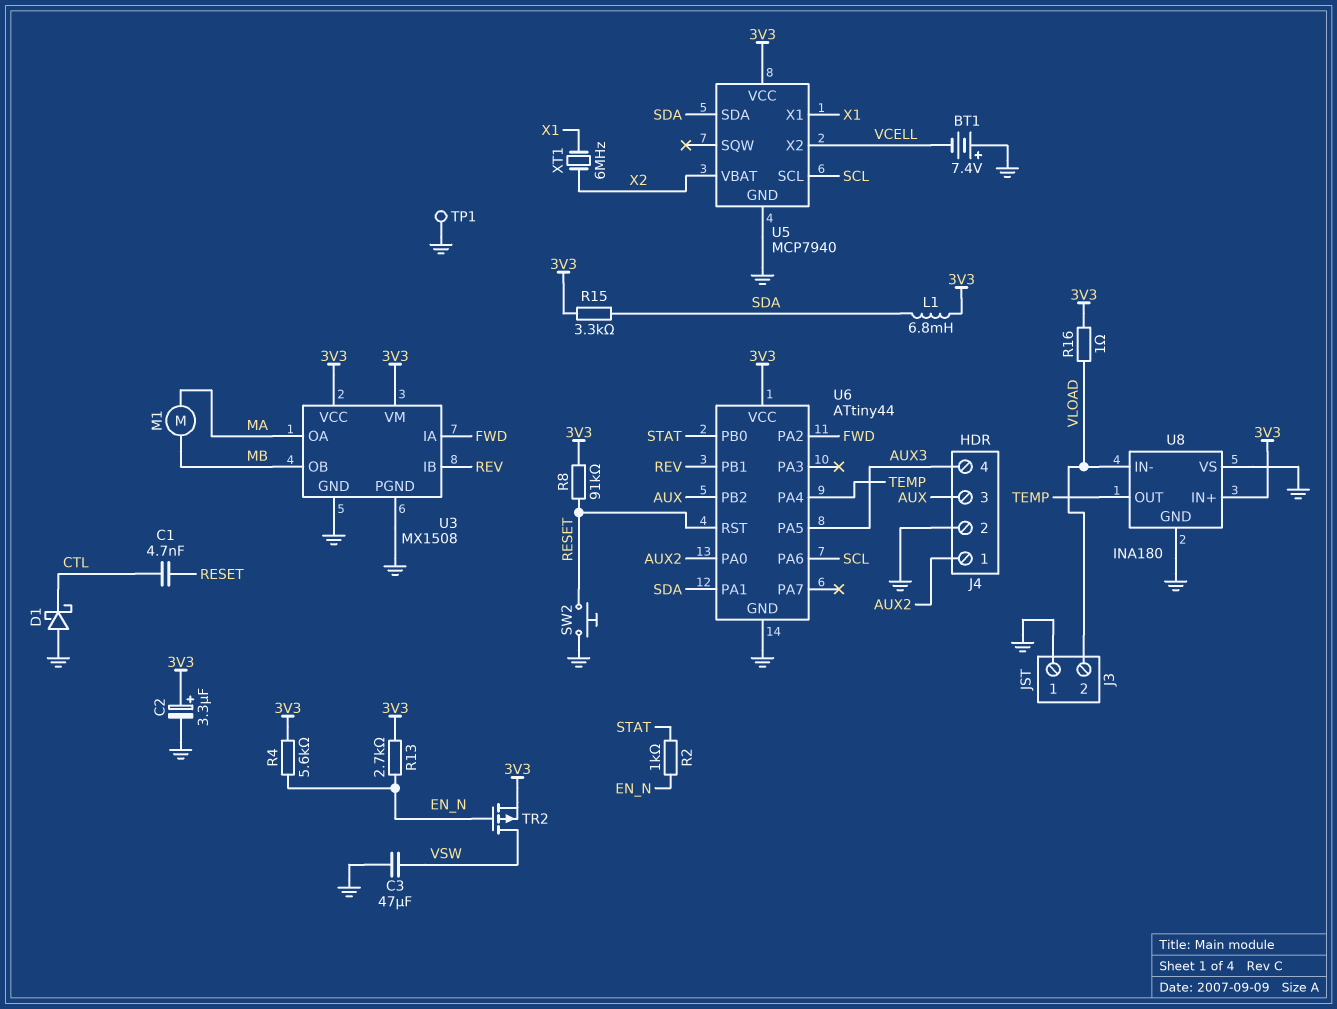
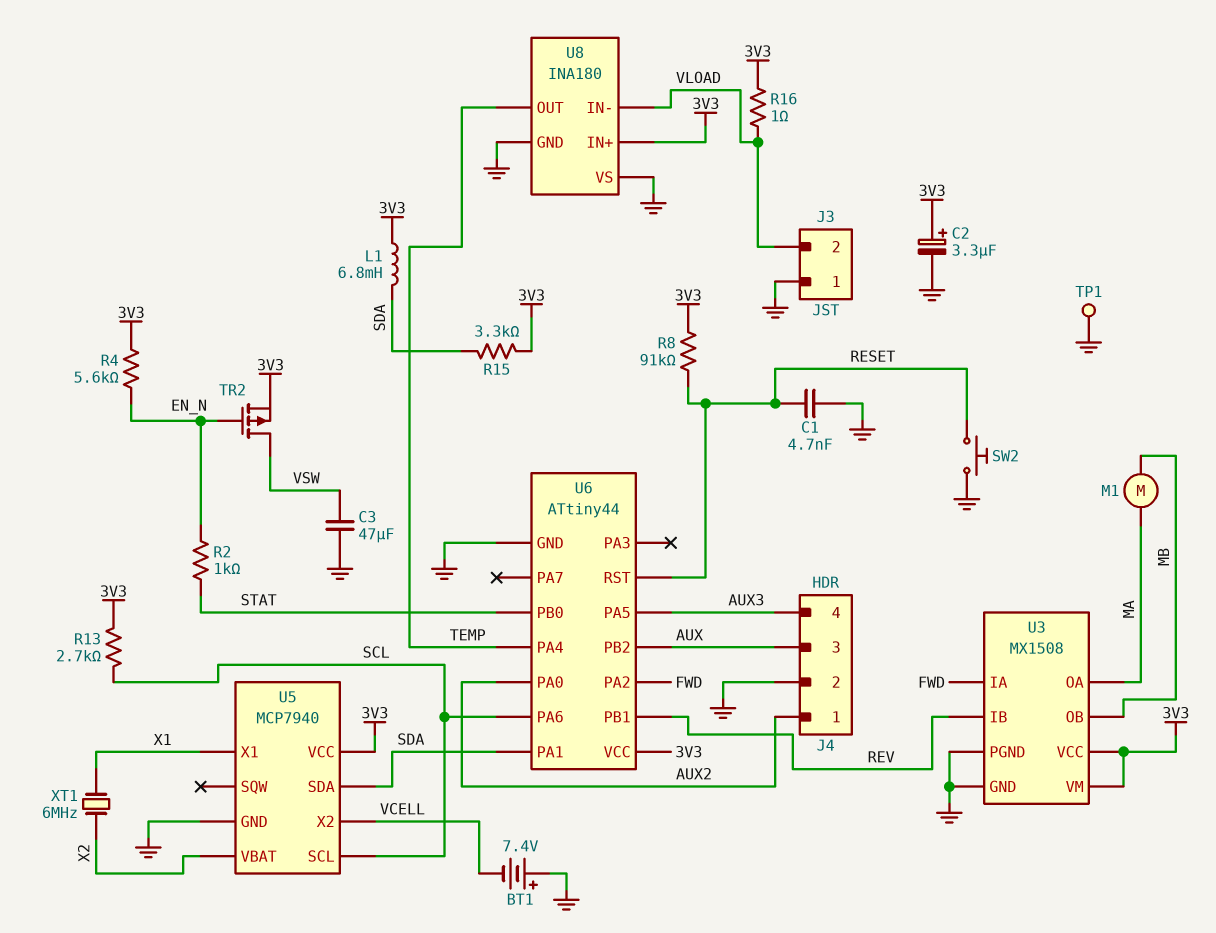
C1: 4.7nF (CTL, RESET) -> 4.7nF (GND, RESET)
D1: schottky (A GND, K CTL) -> none
R13: 2.7k (3V3, EN_N) -> 2.7k (3V3, SCL)

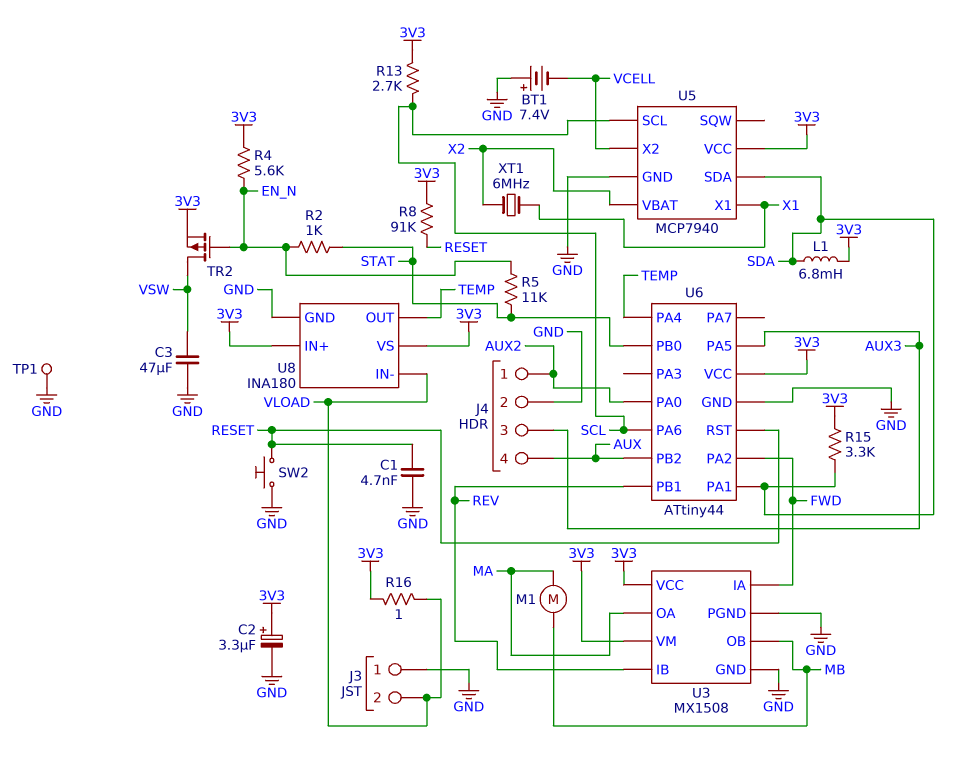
J4 pin 3: AUX -> AUX3
J4 pin 4: AUX3 -> AUX
R5: none -> 11k (EN_N, STAT)
U8 pin VS: GND -> 3V3

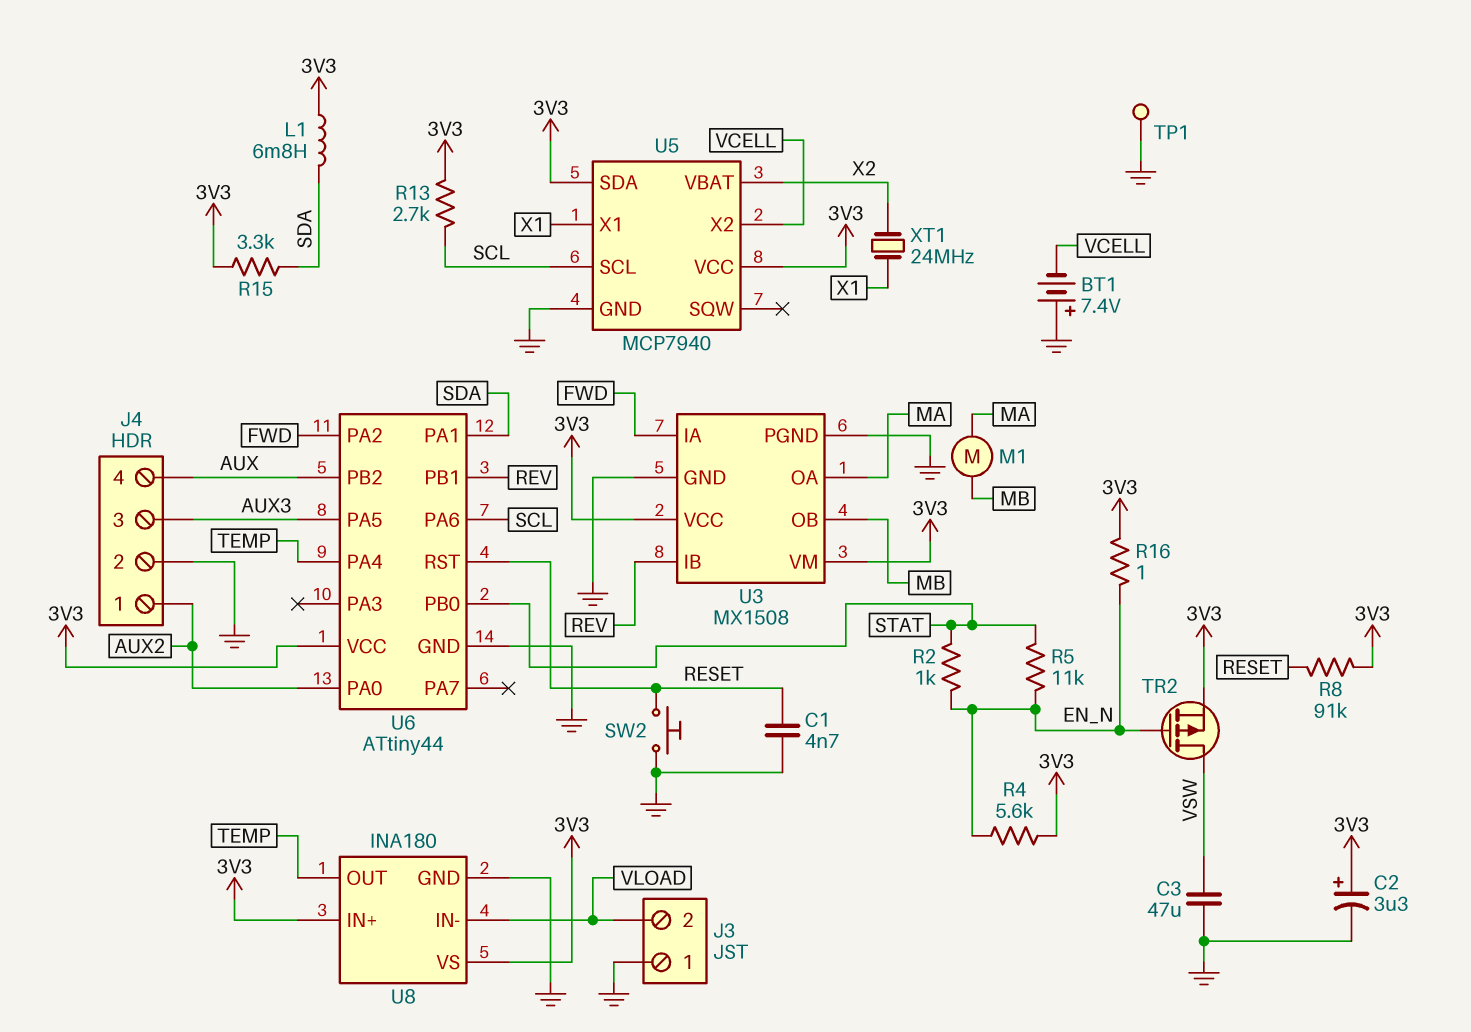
R16: 1 (3V3, VLOAD) -> 1 (3V3, EN_N)
U5 pin SDA: SDA -> 3V3
XT1: 6MHz (X1, X2) -> 24MHz (X1, X2)

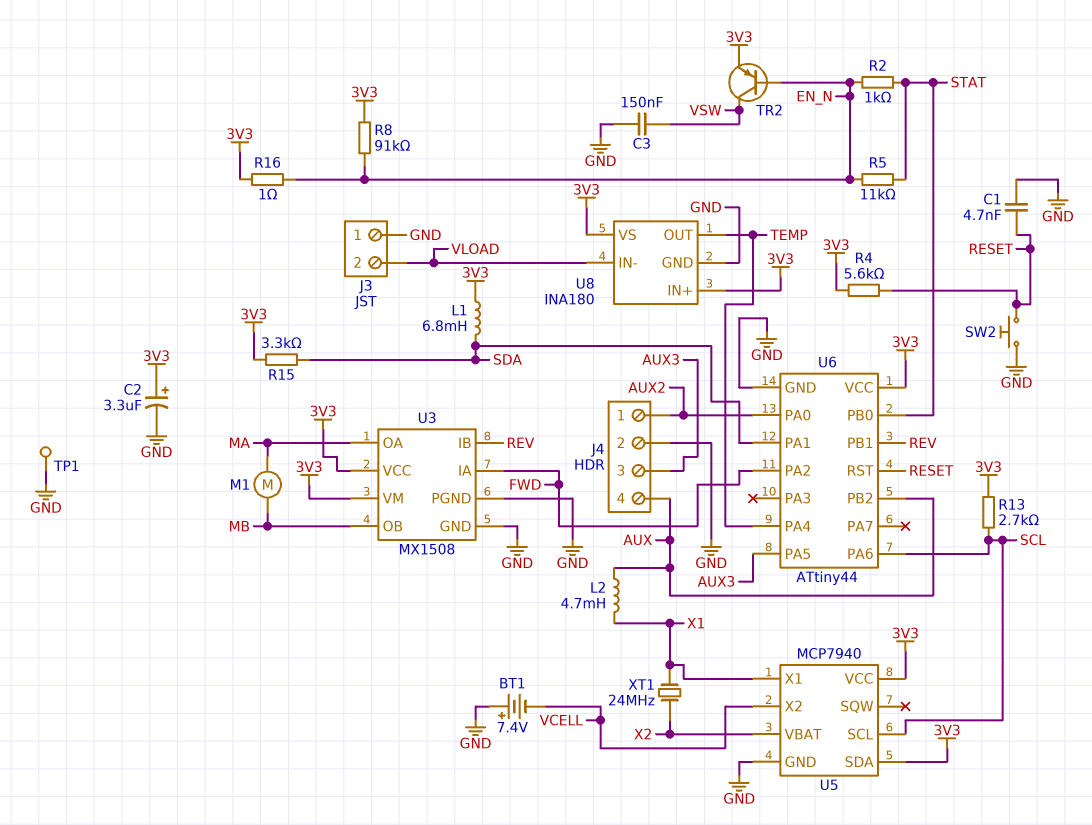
C3: 47uF (GND, VSW) -> 150nF (GND, VSW)
L2: none -> 4.7mH (AUX, X1)
R4: 5.6k (3V3, EN_N) -> 5.6k (3V3, RESET)
R8: 91k (3V3, RESET) -> 91k (3V3, EN_N)
TR2: PMOS (G EN_N, D VSW, S 3V3) -> PNP (B EN_N, C VSW, E 3V3)

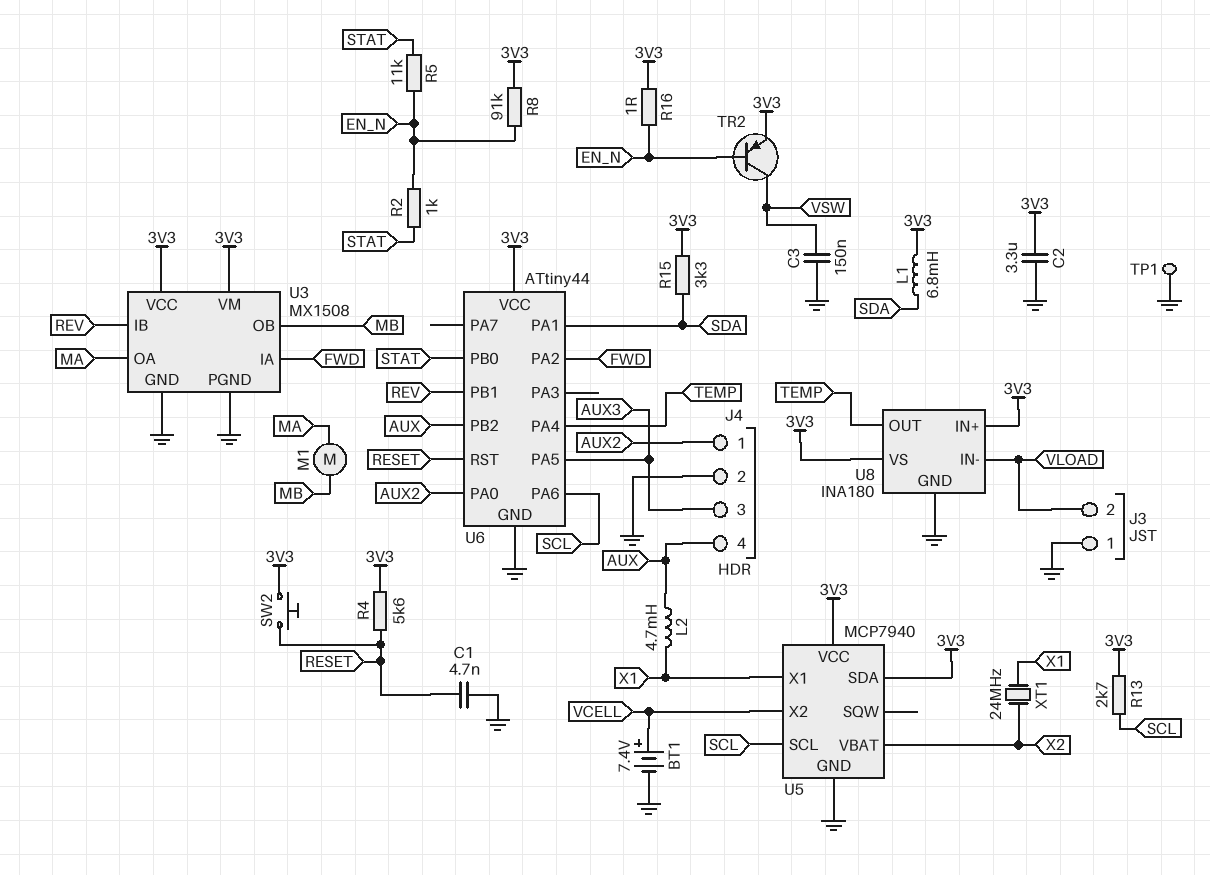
BT1: 7.4V (plus GND, minus VCELL) -> 7.4V (plus VCELL, minus GND)
C2: 3.3uF (plus 3V3, minus GND) -> 3.3uF (3V3, GND)
SW2: button (GND, RESET) -> button (3V3, RESET)

